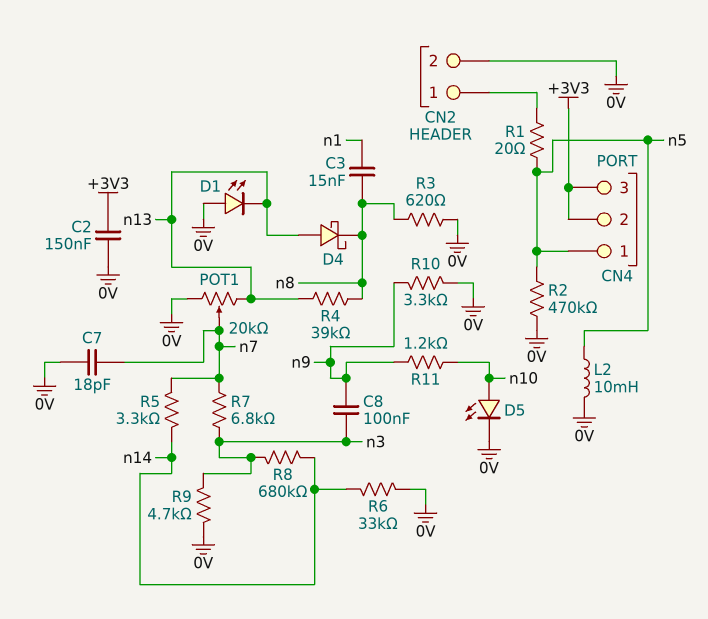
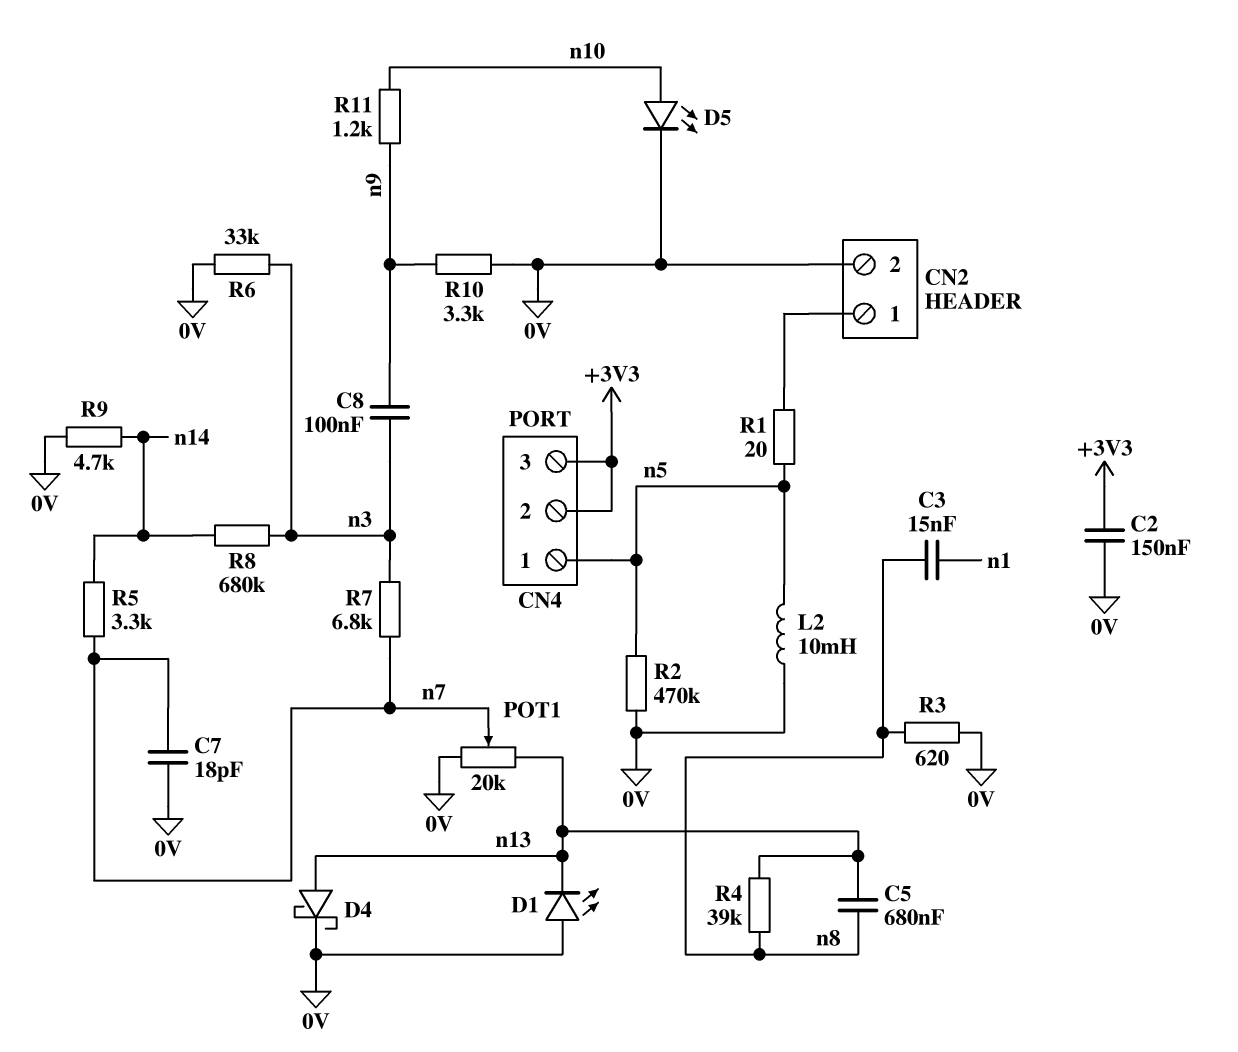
C5: none -> 680nF (n8, n13)
D4: schottky (A n13, K n8) -> schottky (A n13, K 0V)
R6: 33k (0V, n14) -> 33k (0V, n3)
R9: 4.7k (0V, n3) -> 4.7k (0V, n14)

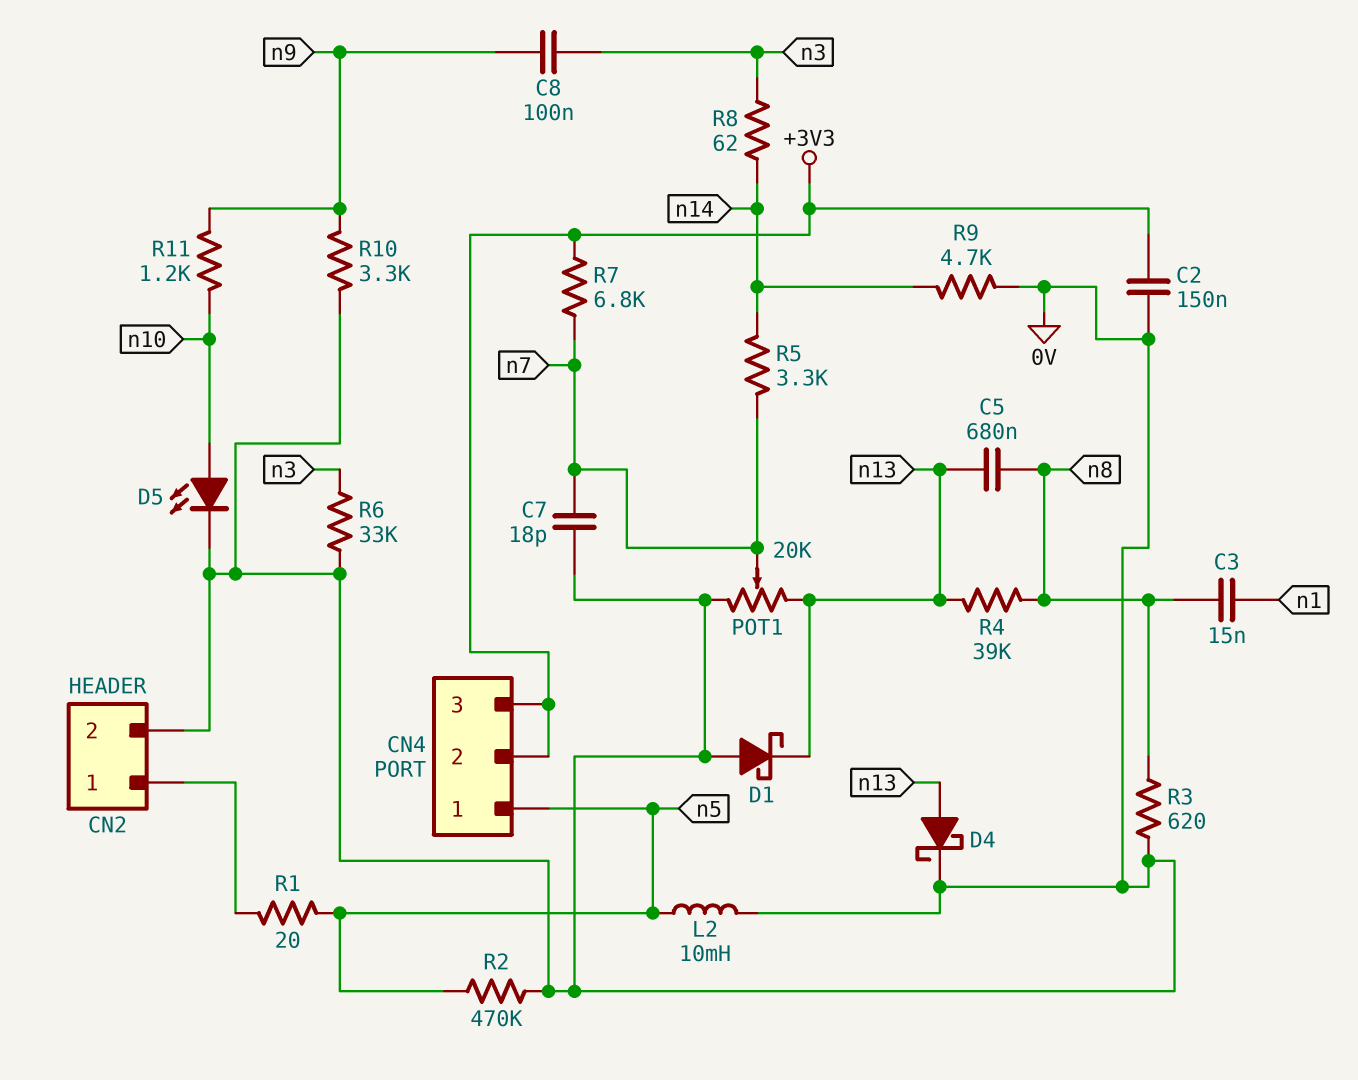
D1: LED (A 0V, K n13) -> schottky (A 0V, K n13)
R7: 6.8k (n3, n7) -> 6.8k (+3V3, n7)
R8: 680k (n3, n14) -> 62 (n3, n14)

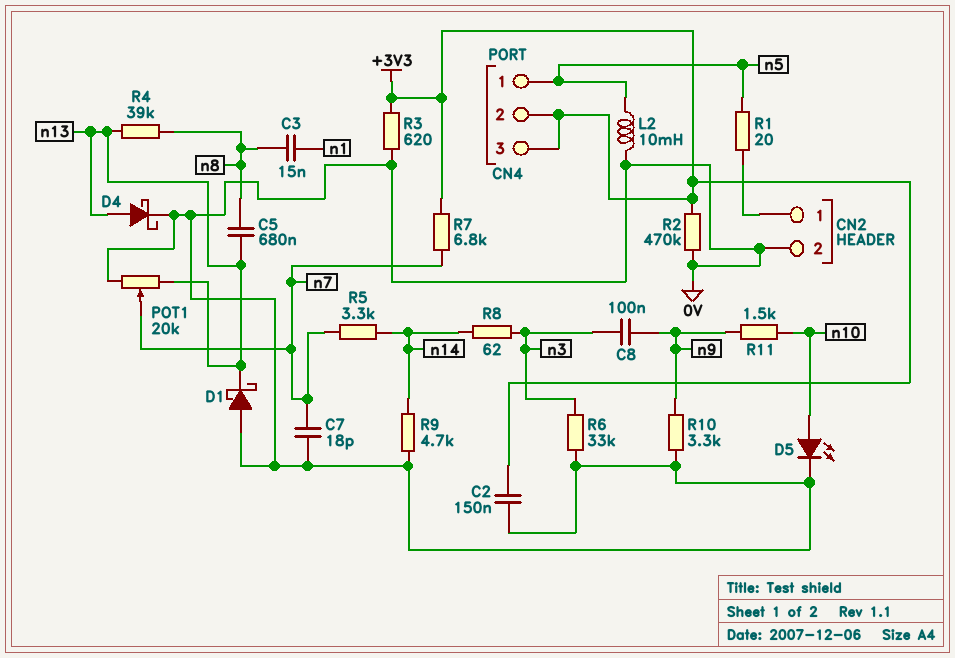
R2: 470k (0V, n5) -> 470k (+3V3, 0V)
R3: 620 (0V, n8) -> 620 (+3V3, 0V)
R11: 1.2k (n9, n10) -> 1.5k (n9, n10)

